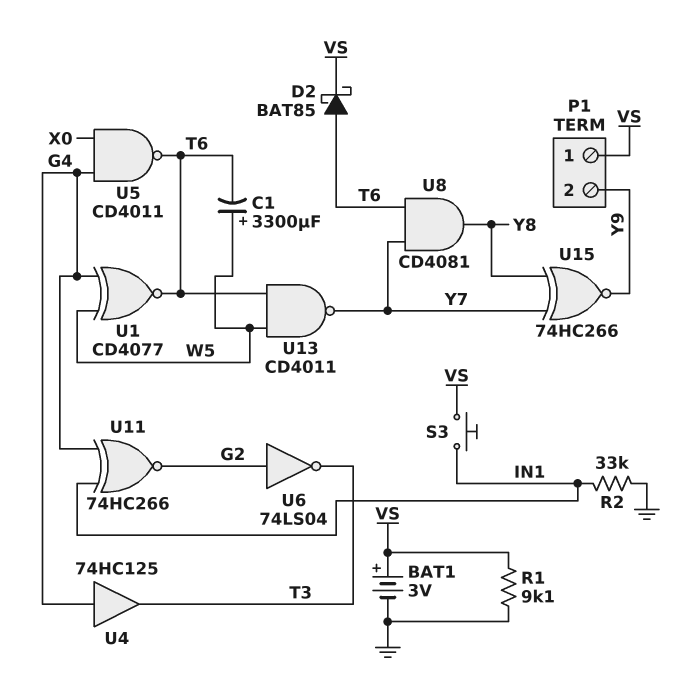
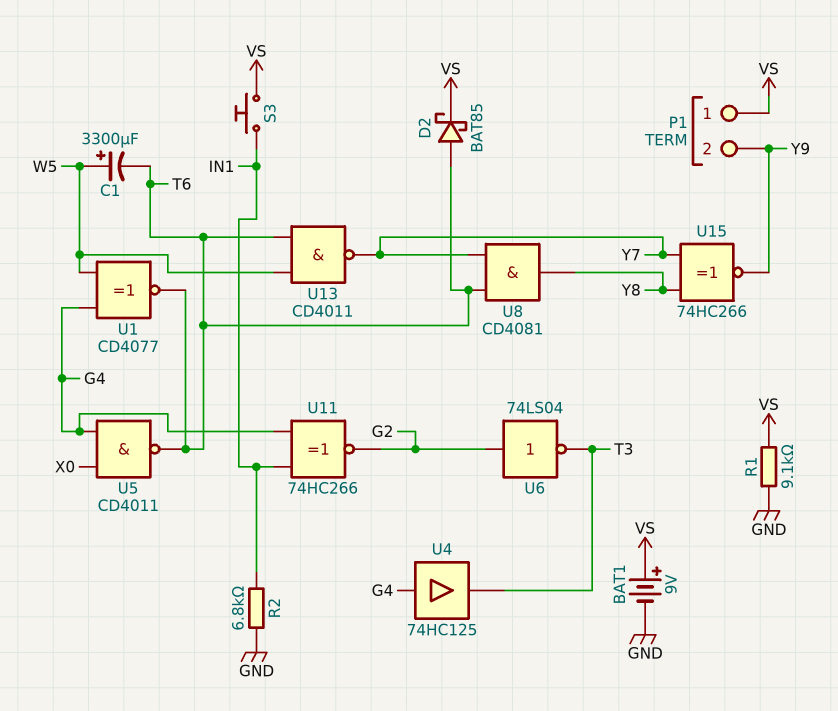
BAT1: 3V (plus VS, minus GND) -> 9V (plus VS, minus GND)
R2: 33k (GND, IN1) -> 6.8k (GND, IN1)

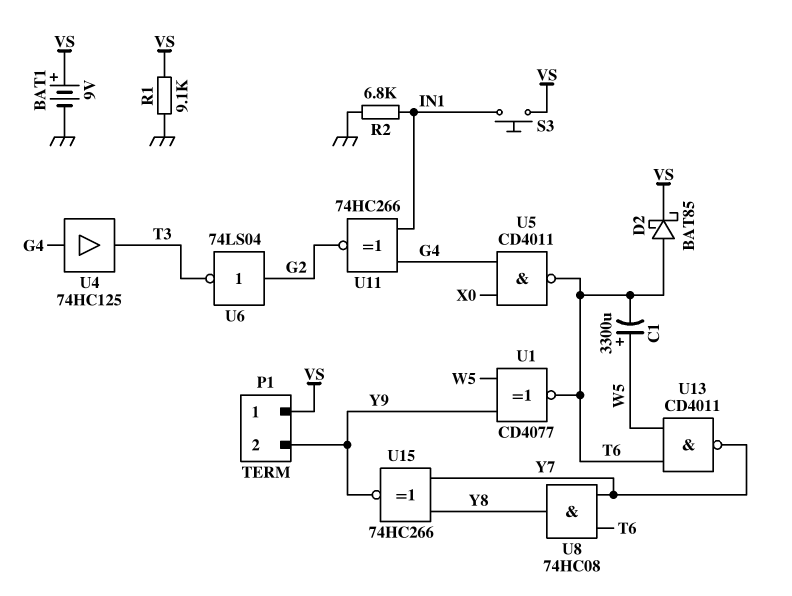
U1: XNOR CD4077 (in G4, in W5, out T6) -> XNOR CD4077 (in W5, in Y9, out T6)
U8: AND CD4081 (in T6, in Y7, out Y8) -> AND 74HC08 (in T6, in Y7, out Y8)

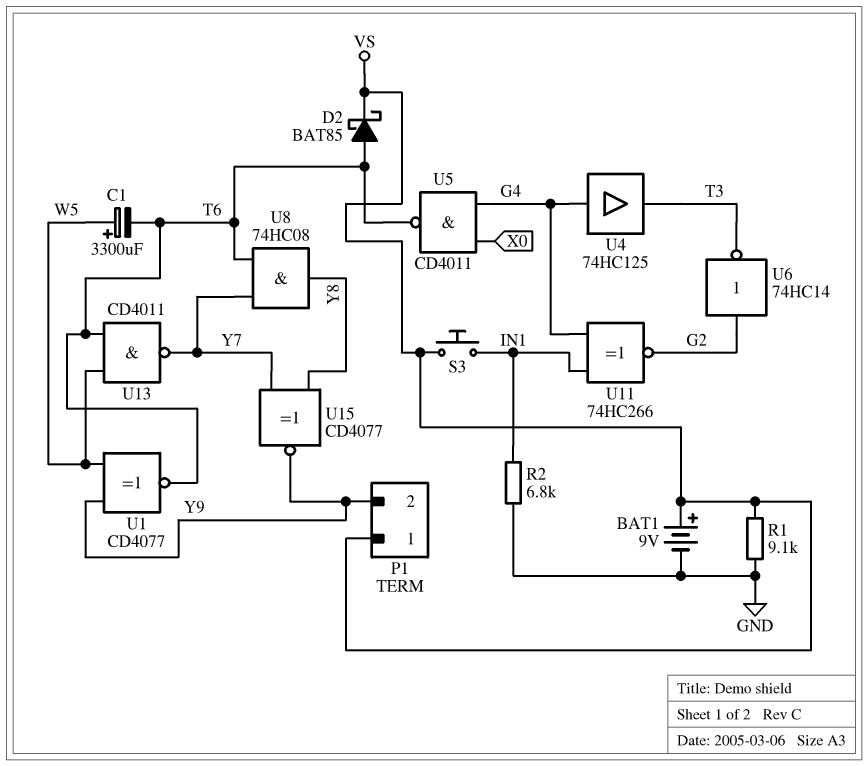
U6: NOT 74LS04 (in G2, out T3) -> NOT 74HC14 (in G2, out T3)
U15: XNOR 74HC266 (in Y7, in Y8, out Y9) -> XNOR CD4077 (in Y7, in Y8, out Y9)

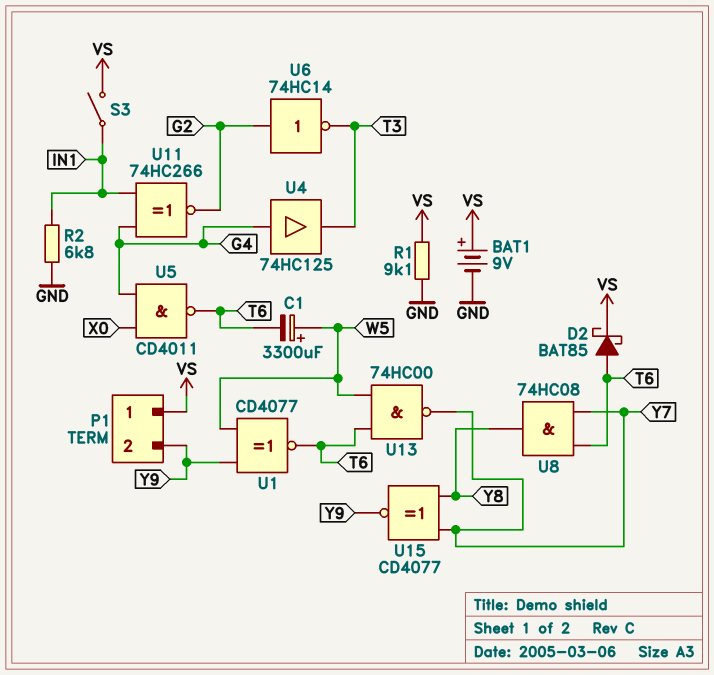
S3: button (IN1, VS) -> switch (IN1, VS)
U13: NAND CD4011 (in T6, in W5, out Y7) -> NAND 74HC00 (in T6, in W5, out Y7)

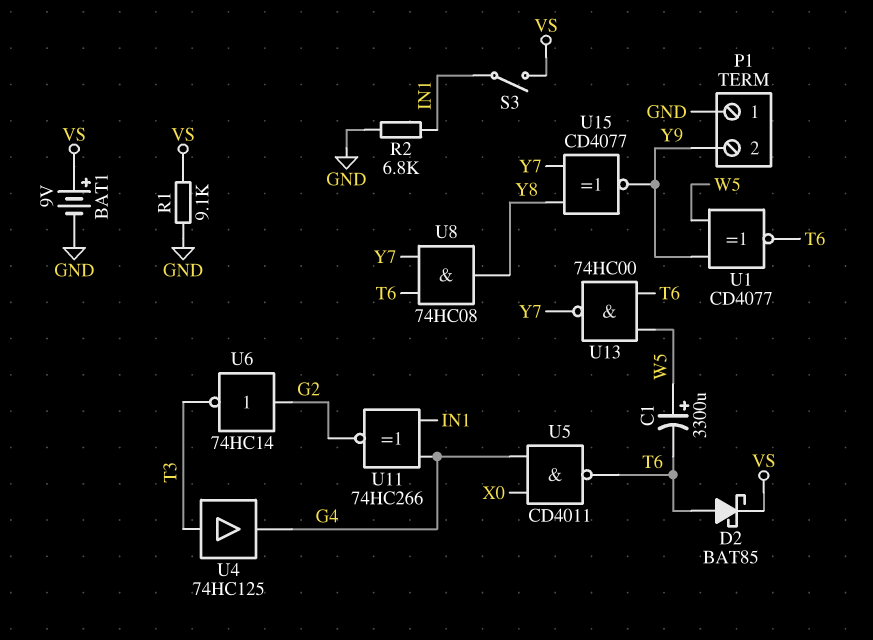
P1 pin 1: VS -> GND
U4: buffer 74HC125 (in G4, out T3) -> buffer 74HC125 (in T3, out G4)

